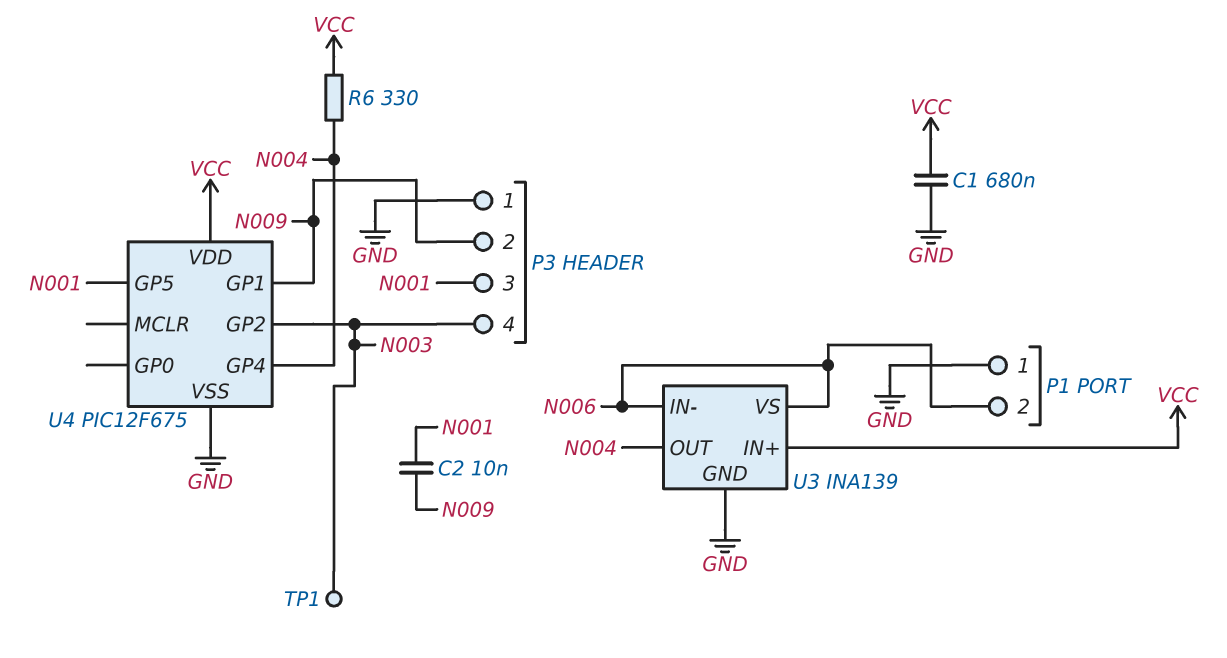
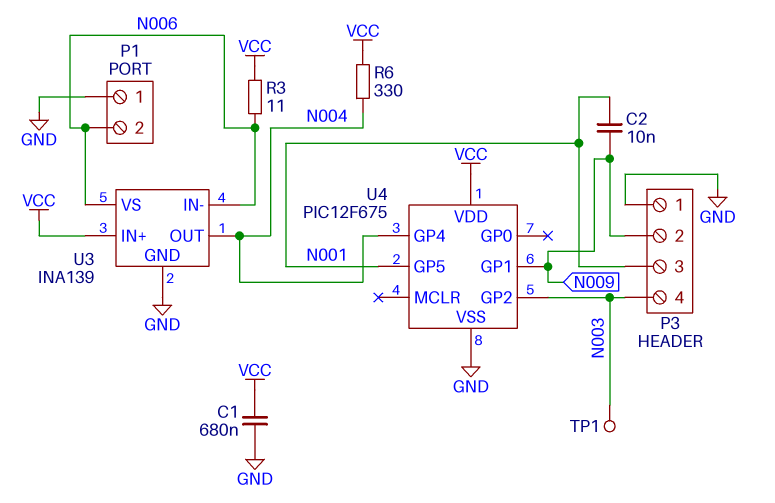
R3: none -> 11 (N006, VCC)

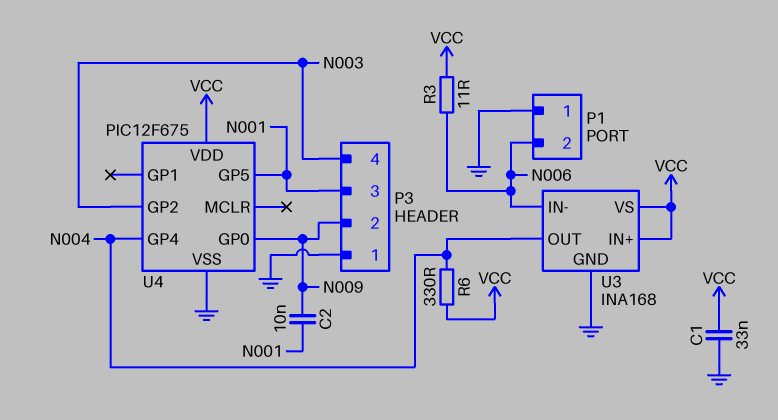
C1: 680nF (GND, VCC) -> 33nF (GND, VCC)
TP1: test point (N003) -> none
U3: INA139 -> INA168
U3 pin VS: N006 -> VCC
U4 pin GP0: none -> N009
U4 pin GP1: N009 -> none

